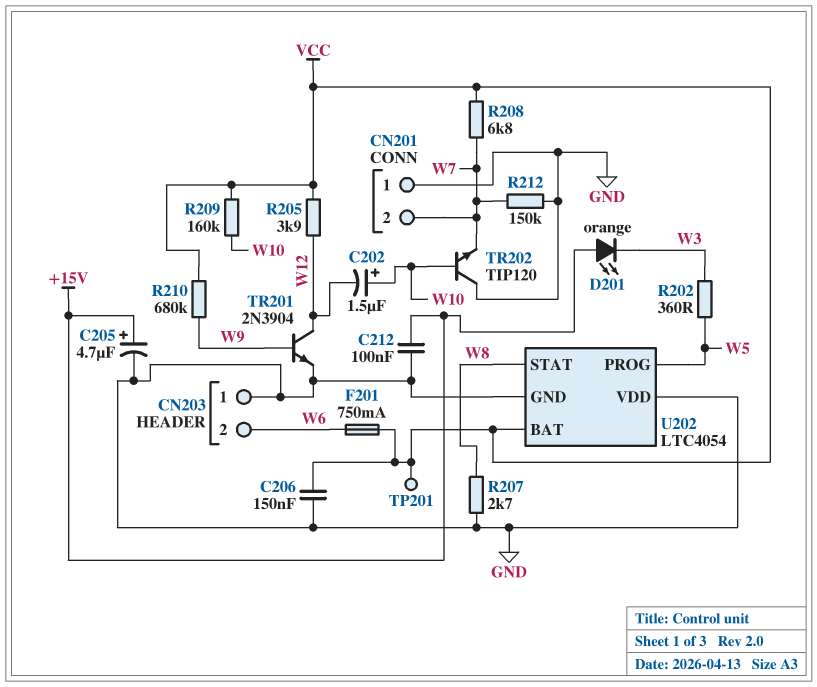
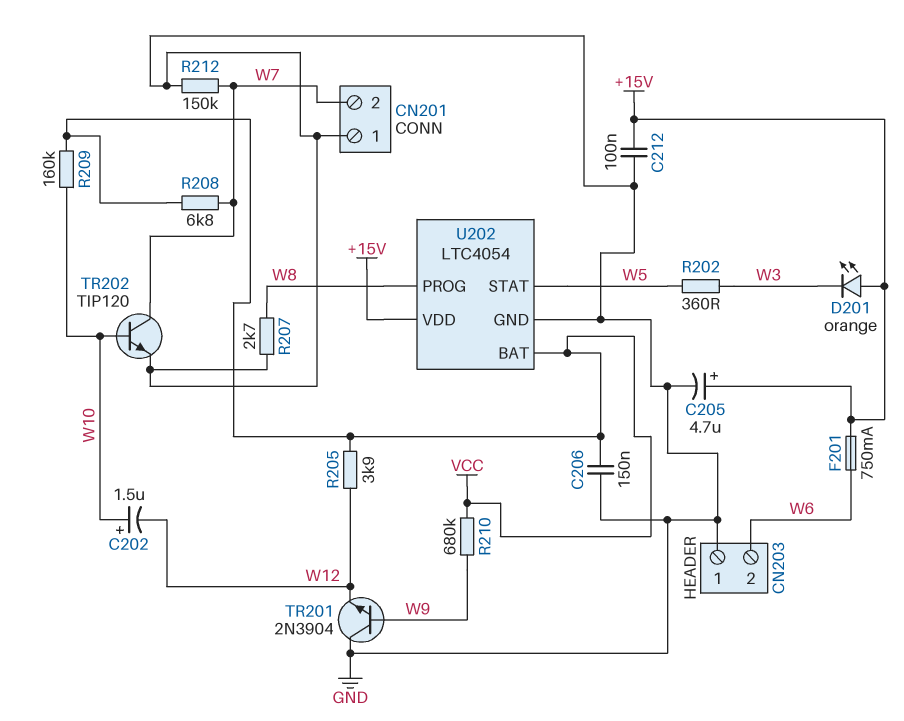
F201: 750mA (VCC, W6) -> 750mA (+15V, W6)
TP201: test point (VCC) -> none
TR201: NPN 2N3904 (B W9, C W12, E GND) -> NPN 2N3904 (B W9, C GND, E W12)
TR202: NPN TIP120 (B W10, C GND, E W7) -> NPN TIP120 (B W10, C W7, E GND)
U202 pin PROG: W5 -> W8
U202 pin STAT: W8 -> W5
U202 pin VDD: GND -> +15V

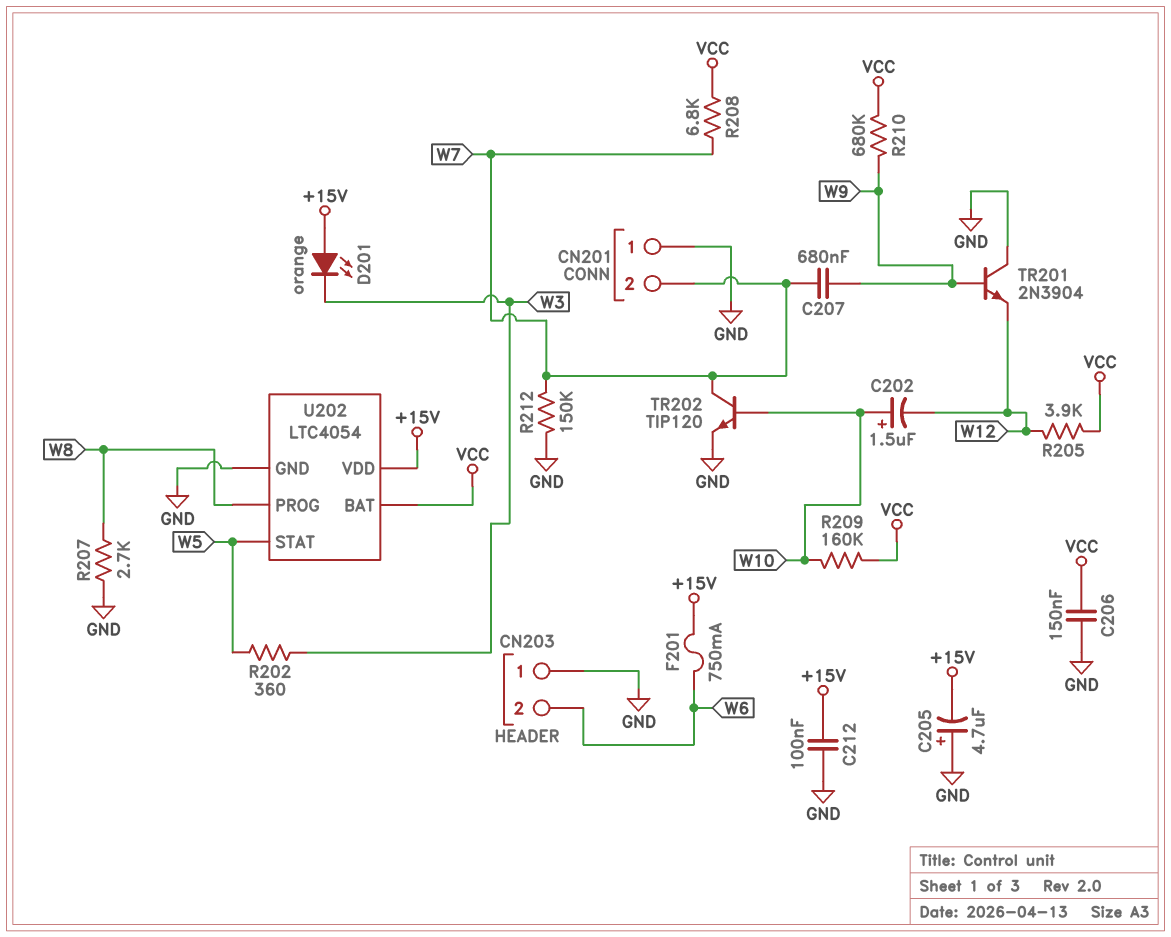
C205: 4.7uF (plus +15V, minus GND) -> 4.7uF (plus GND, minus +15V)
C207: none -> 680nF (W7, W9)

